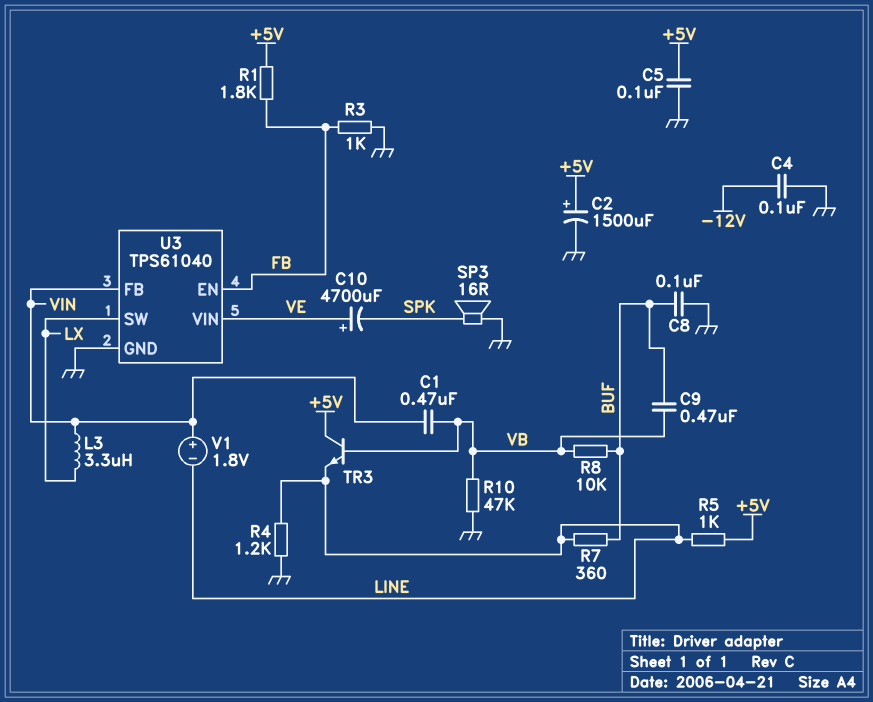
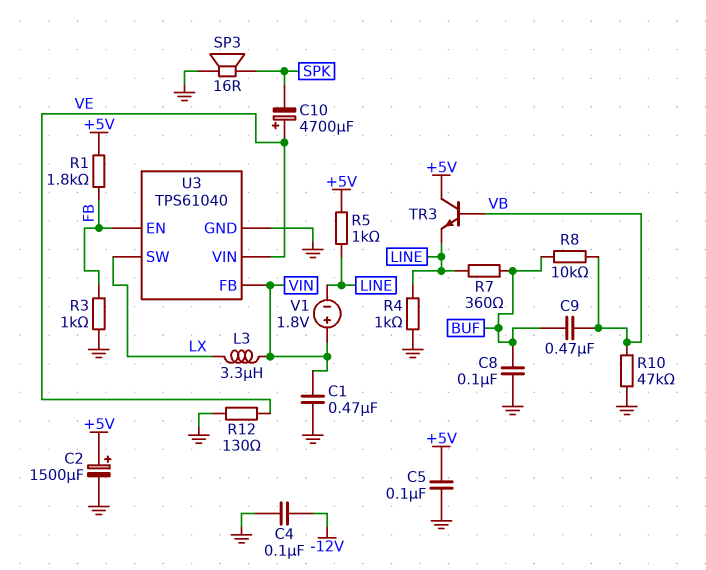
C1: 470nF (VB, VIN) -> 470nF (GND, VIN)
R4: 1.2k (GND, LINE) -> 1k (GND, LINE)
R12: none -> 130 (GND, VE)

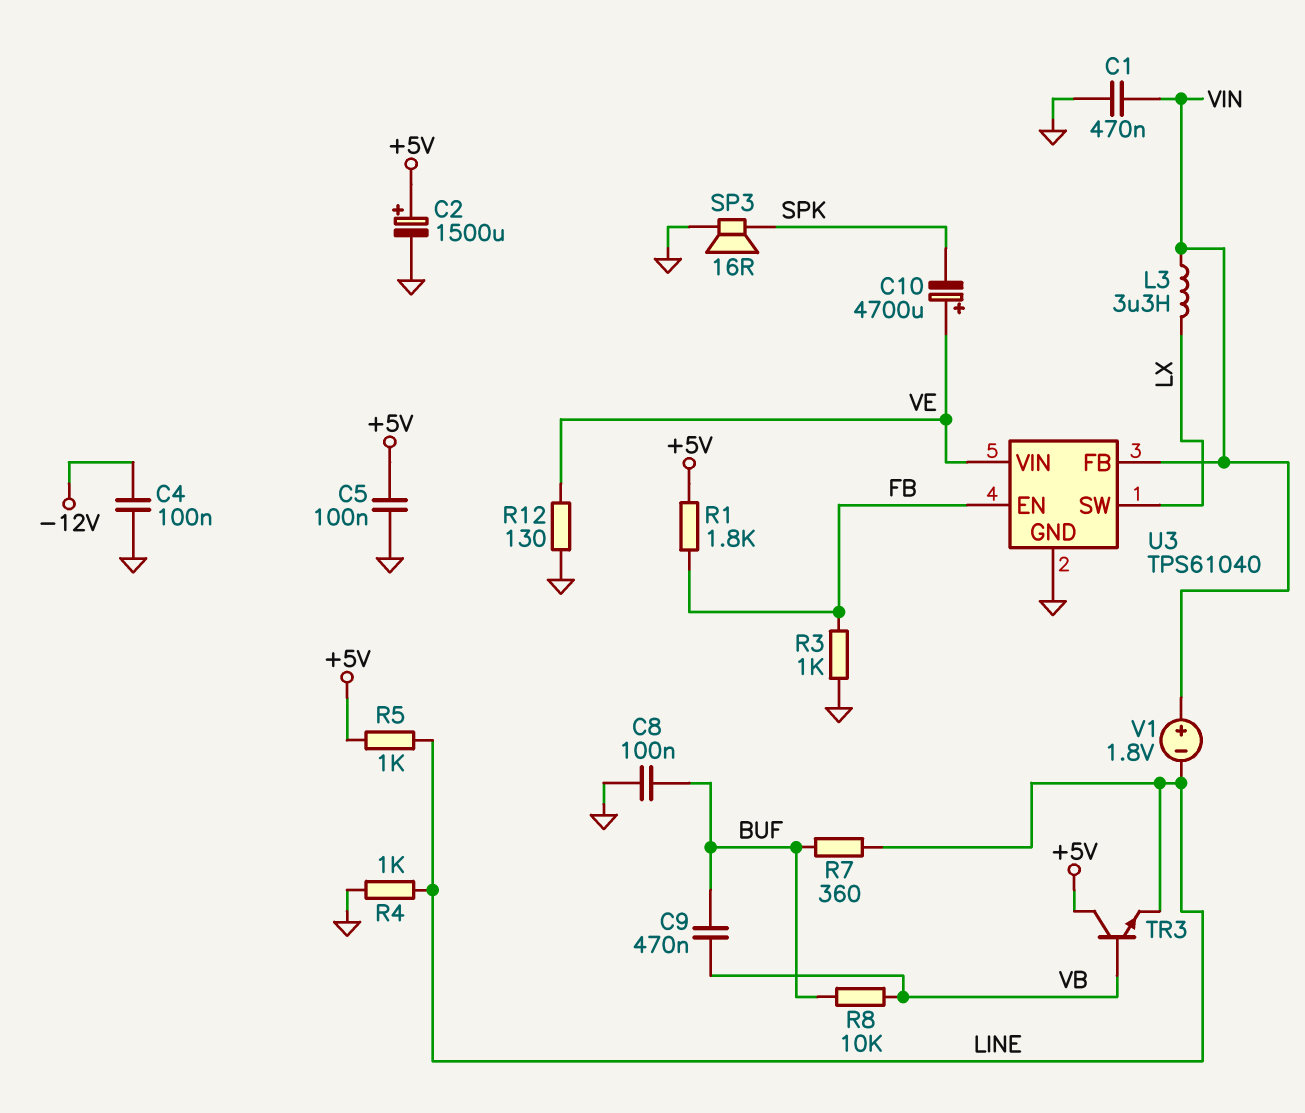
R10: 47k (GND, VB) -> none

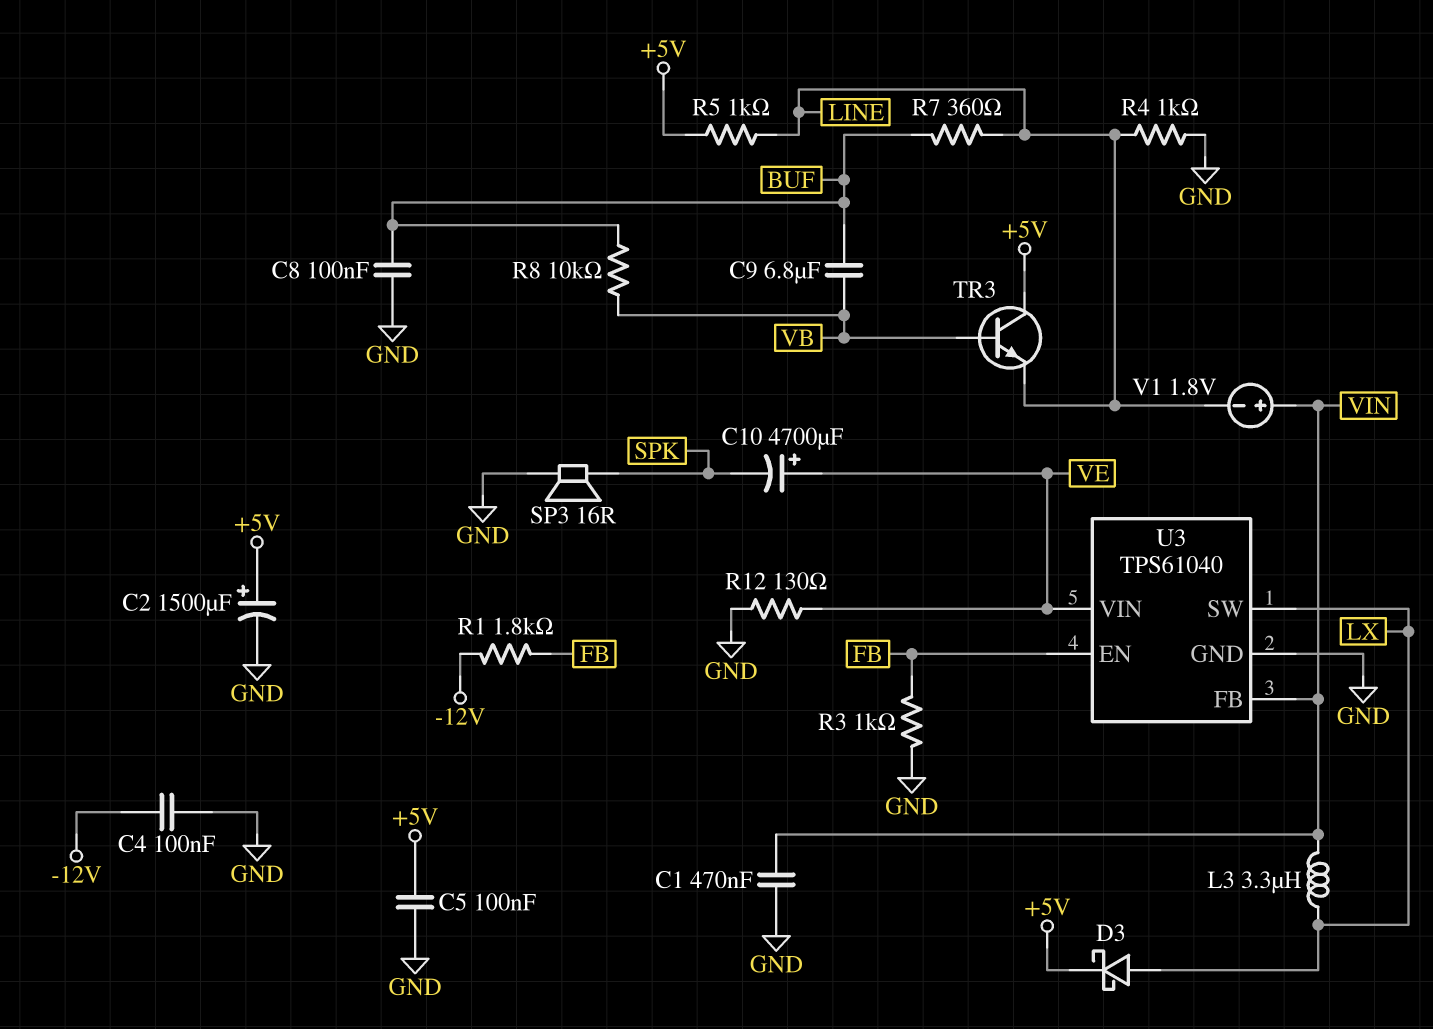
C9: 470nF (BUF, VB) -> 6.8uF (BUF, VB)
D3: none -> schottky (A LX, K +5V)
R1: 1.8k (+5V, FB) -> 1.8k (-12V, FB)

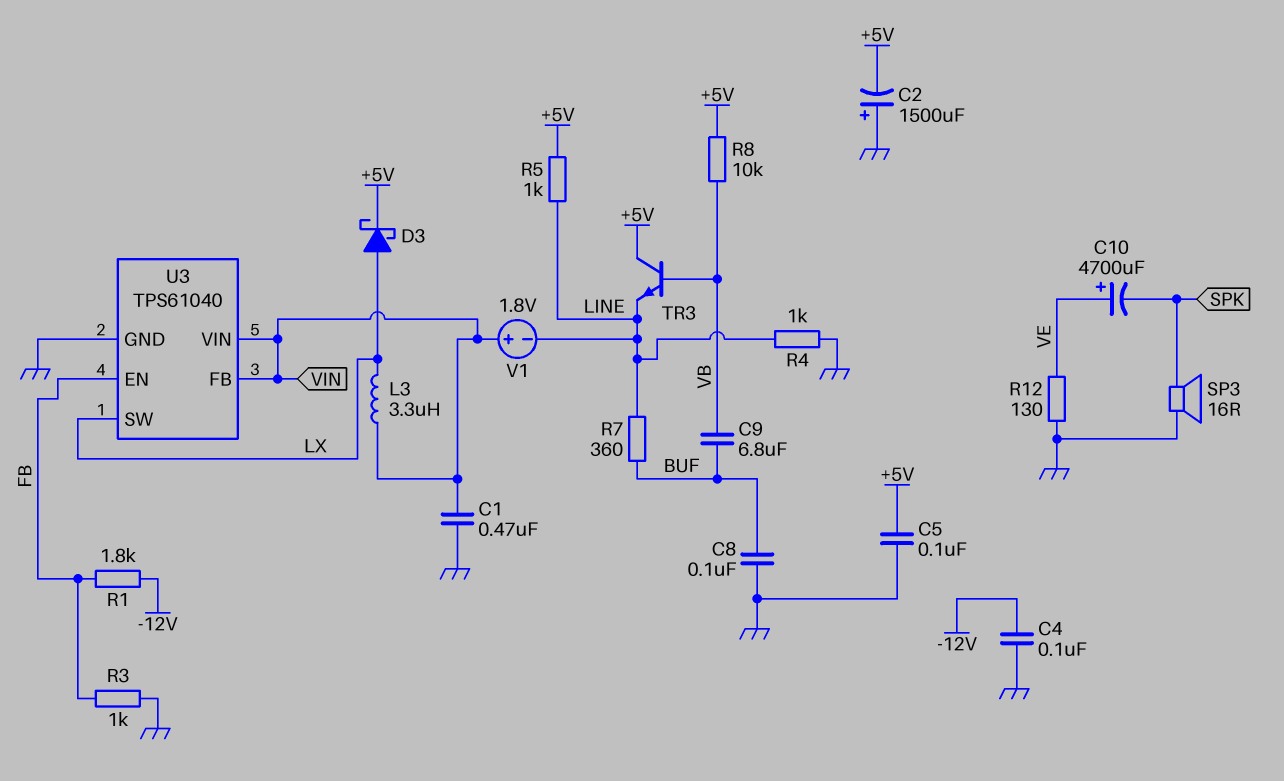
C2: 1500uF (plus +5V, minus GND) -> 1500uF (plus GND, minus +5V)
R8: 10k (BUF, VB) -> 10k (+5V, VB)
U3 pin VIN: VE -> VIN

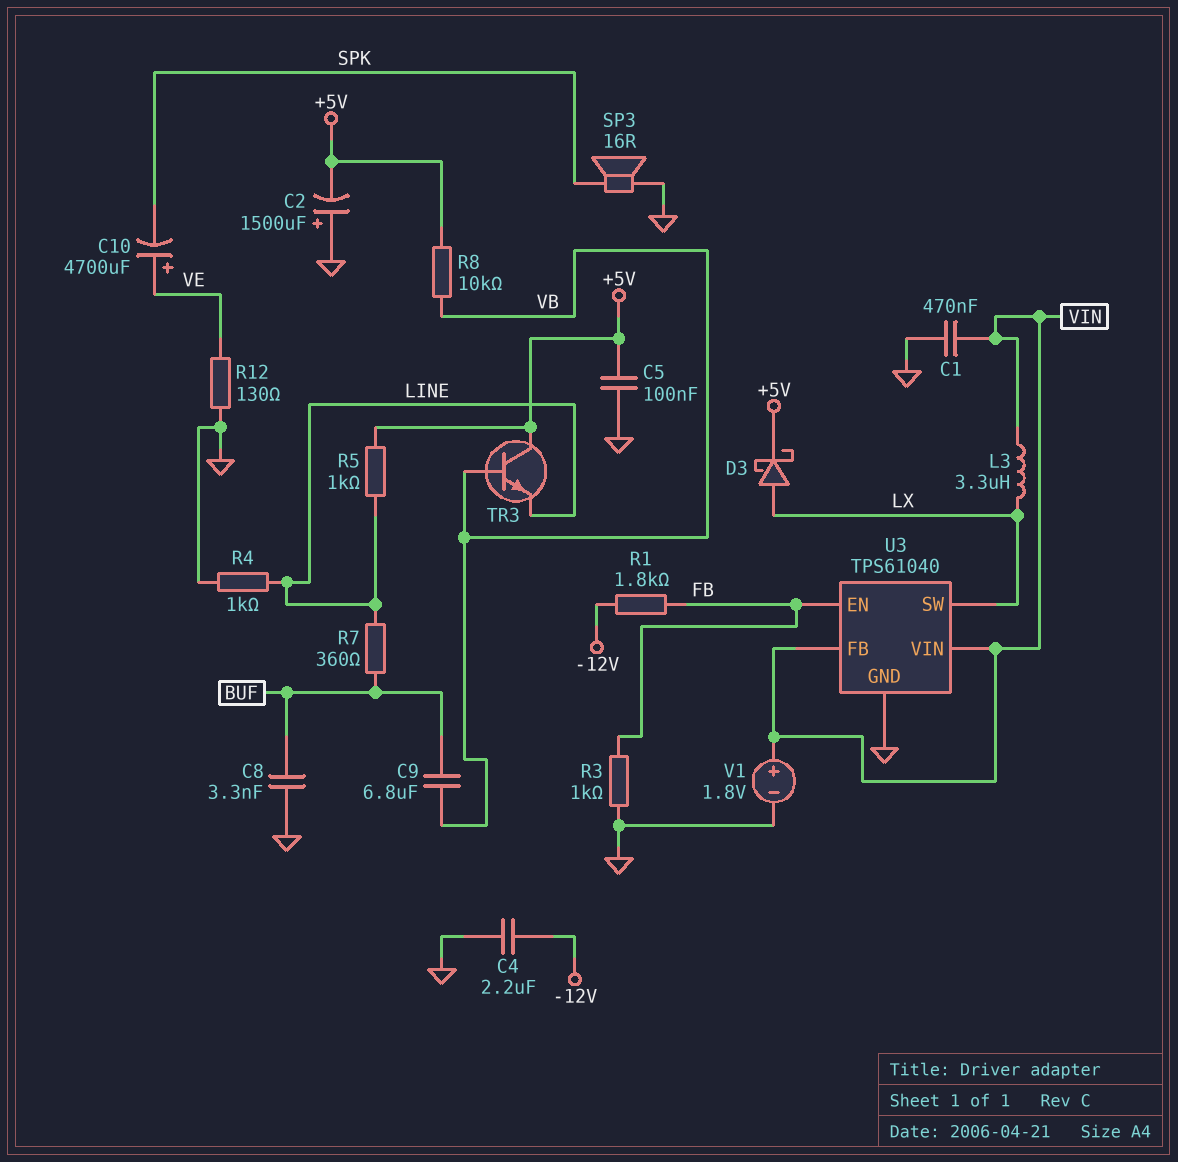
C4: 100nF (-12V, GND) -> 2.2uF (-12V, GND)
C8: 100nF (BUF, GND) -> 3.3nF (BUF, GND)
V1: 1.8V (plus VIN, minus LINE) -> 1.8V (plus VIN, minus GND)

